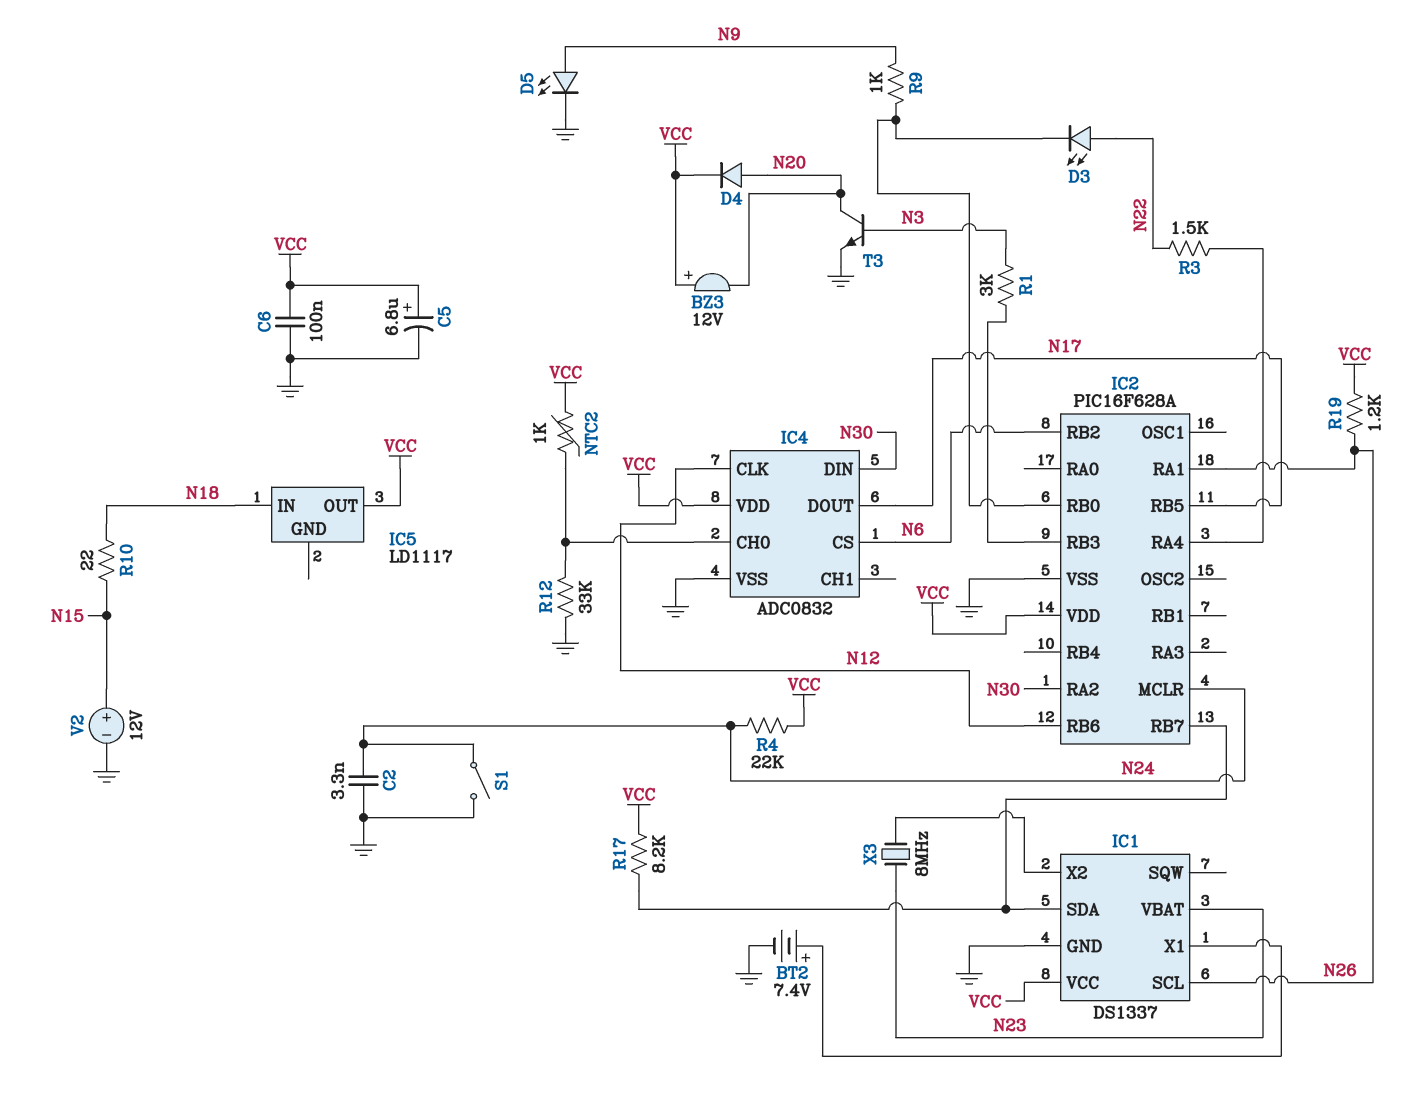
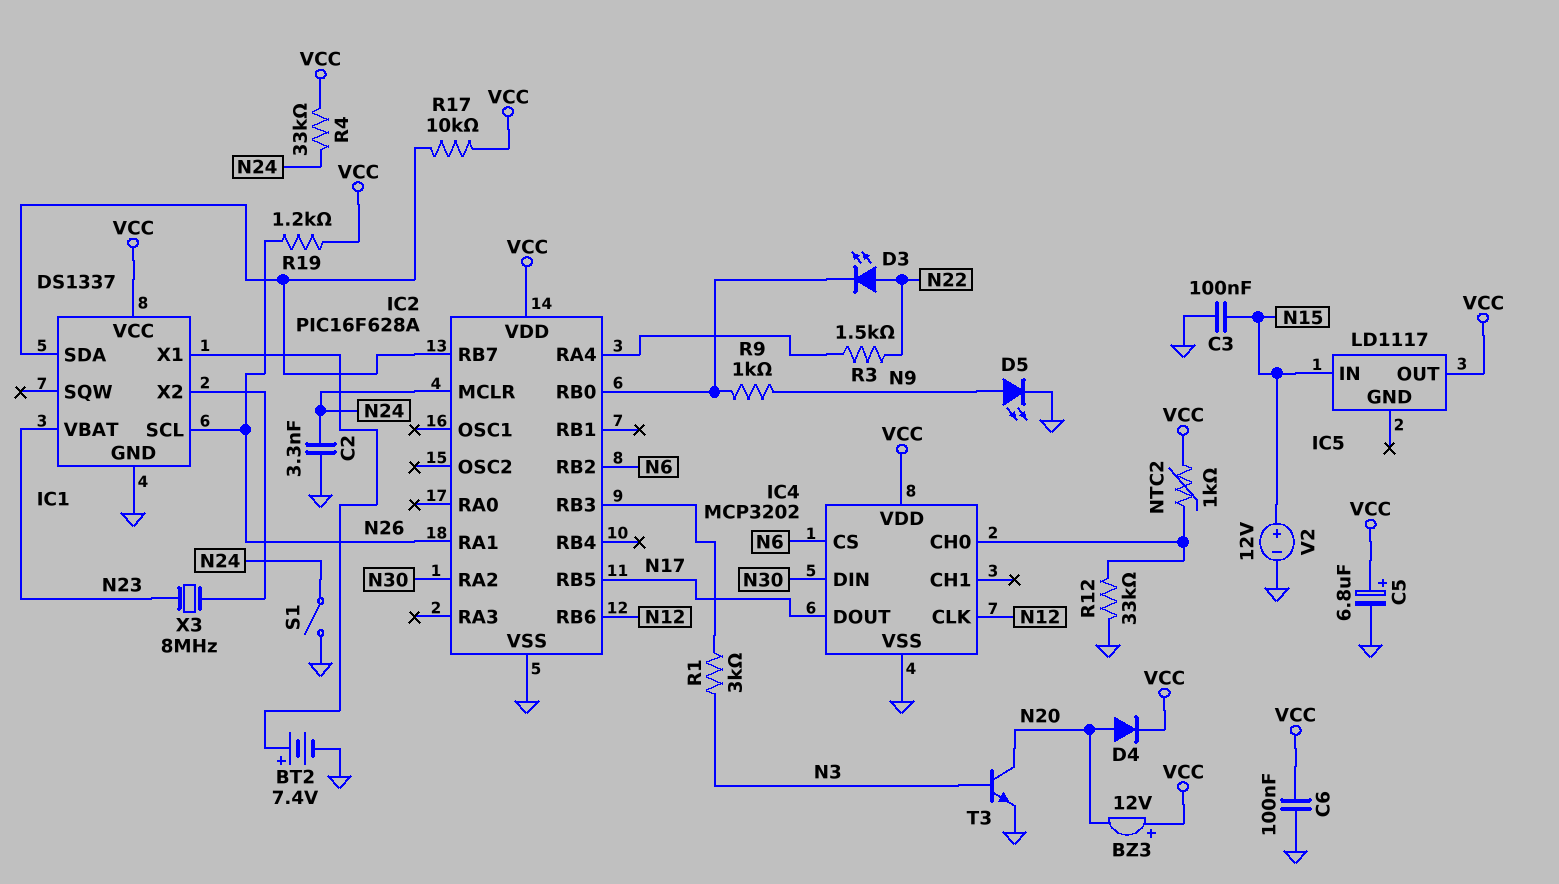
C3: none -> 100nF (GND, N15)
IC4: ADC0832 -> MCP3202
IC5 pin IN: N18 -> N15
R4: 22k (N24, VCC) -> 33k (N24, VCC)
R10: 22 (N15, N18) -> none
R17: 8.2k (IC1/SDA, VCC) -> 10k (IC1/SDA, VCC)

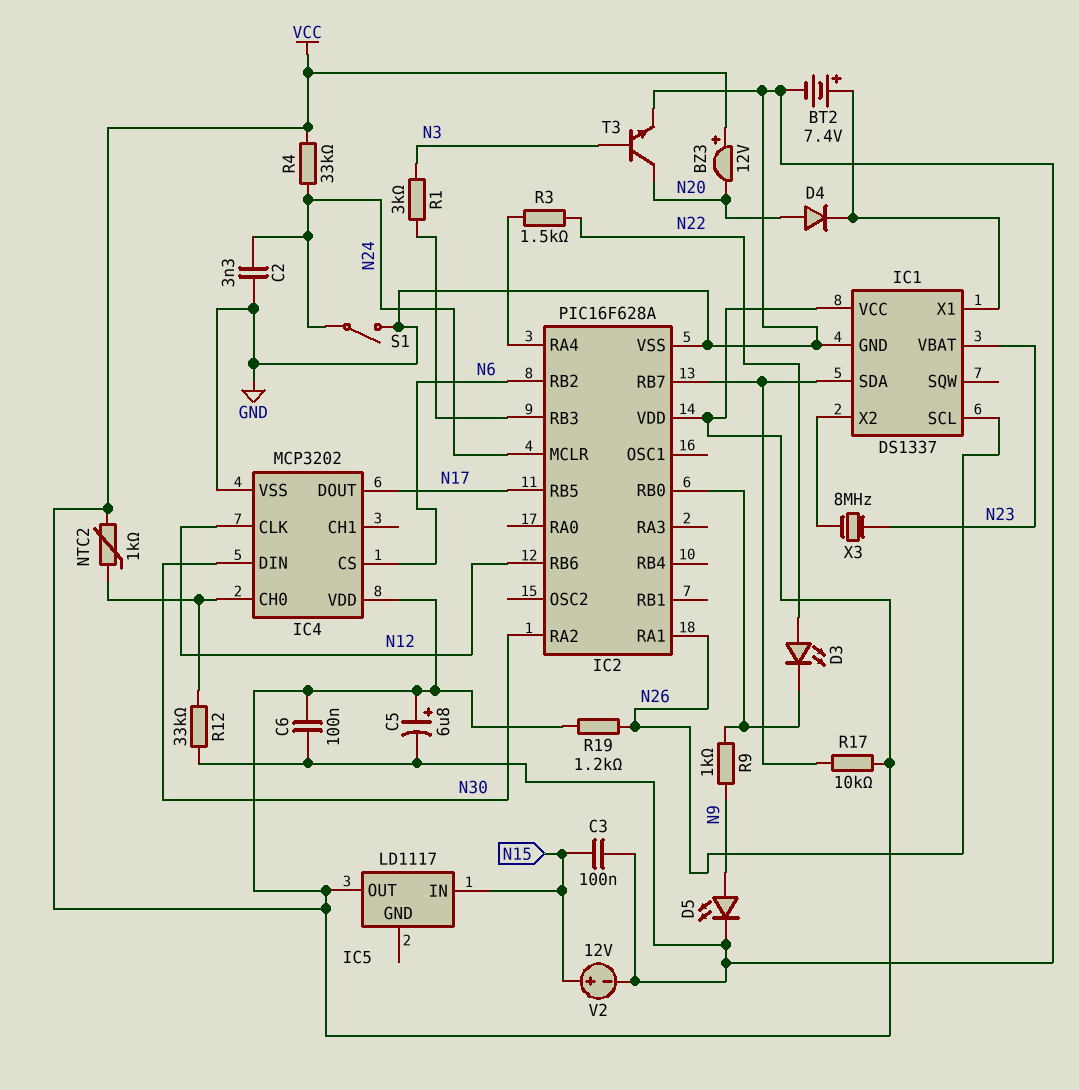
D4: diode (A N20, K VCC) -> diode (A N20, K IC1/X1)

